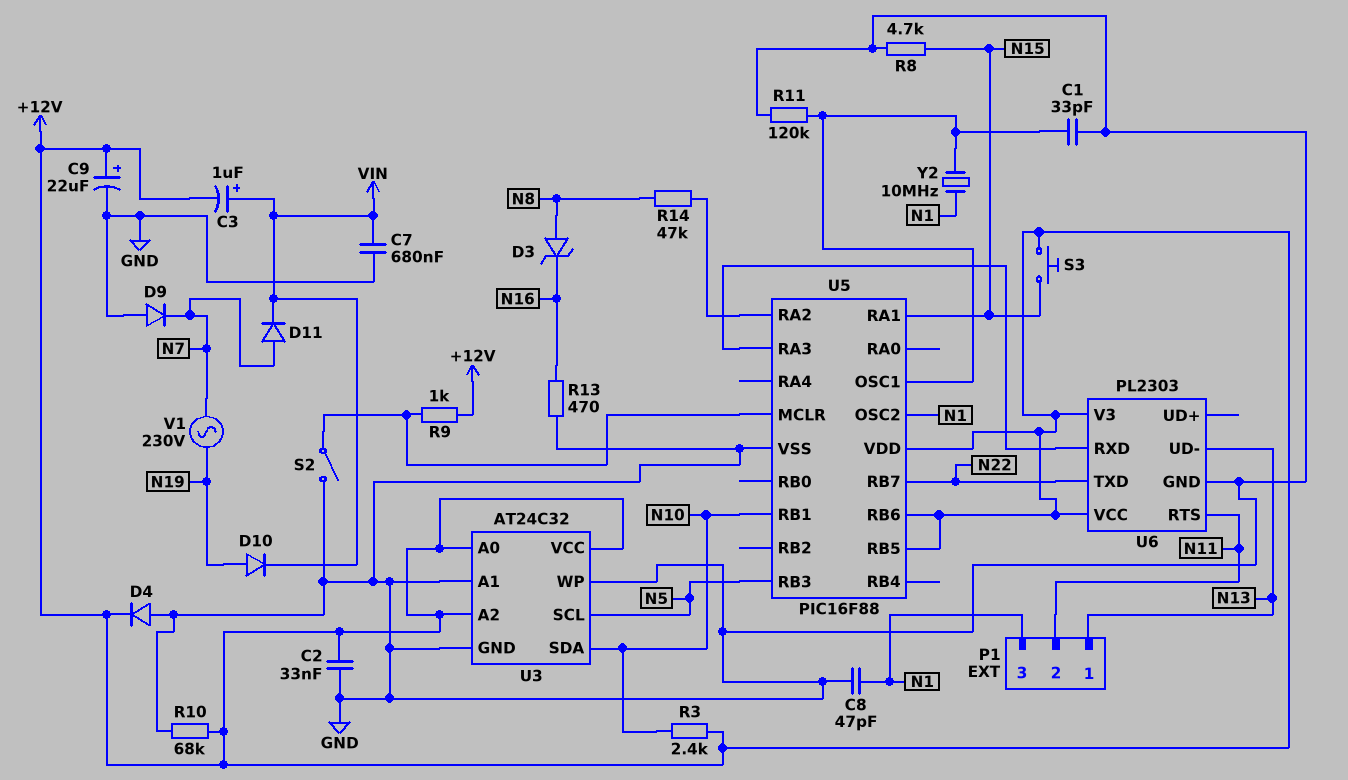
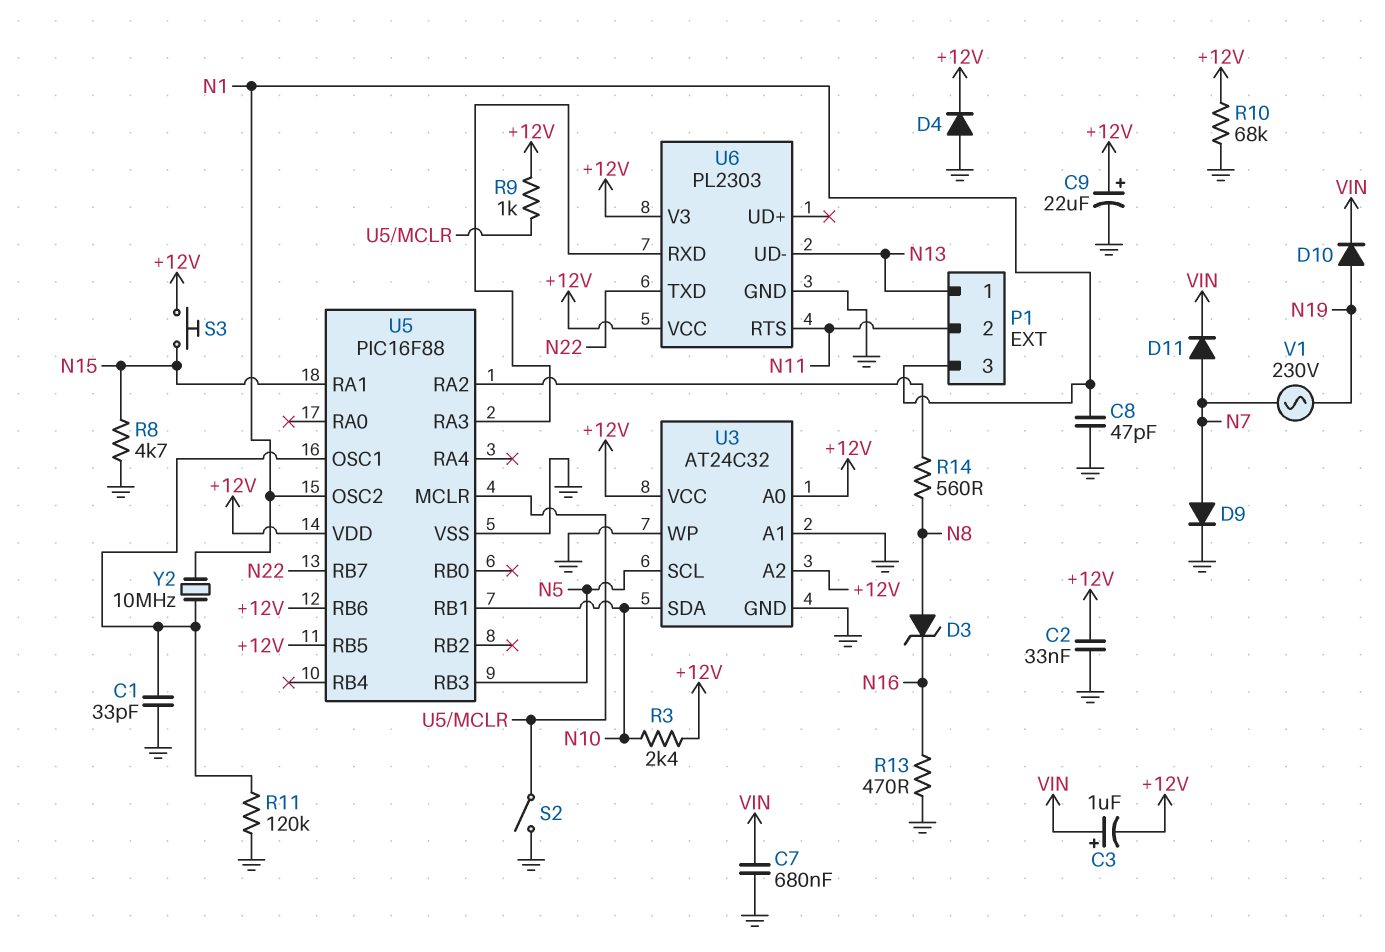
D9: diode (A GND, K N7) -> diode (A N7, K GND)
R14: 47k (N8, U5/RA2) -> 560 (N8, U5/RA2)

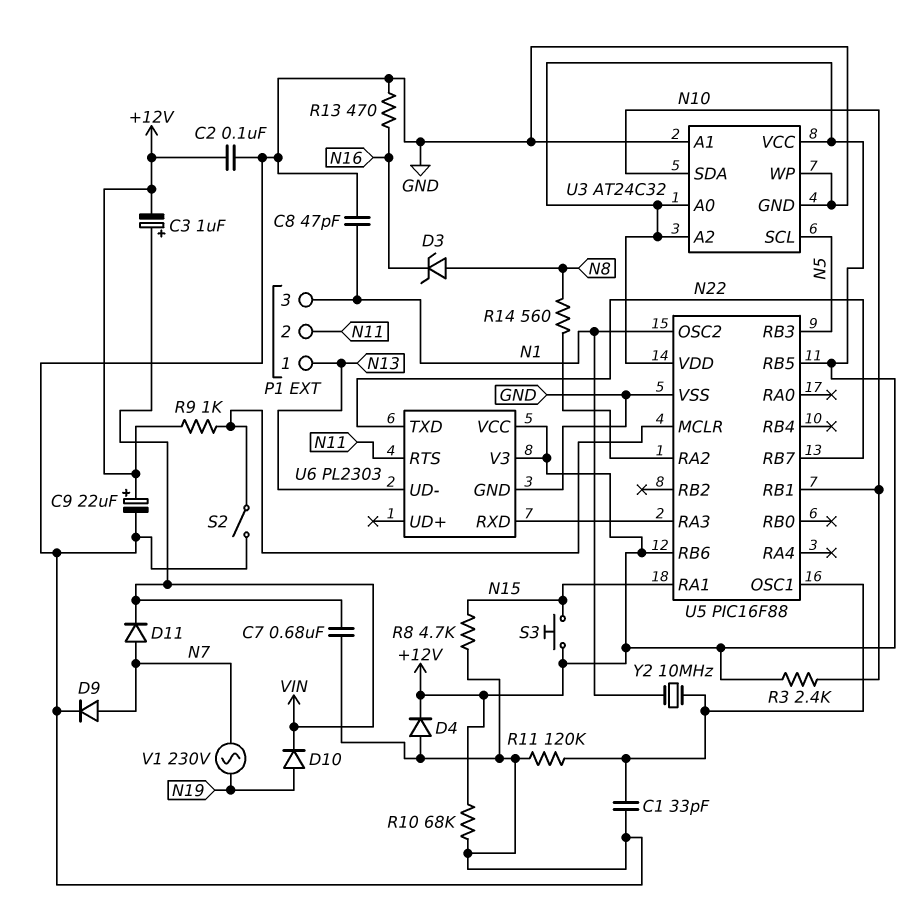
C2: 33nF (+12V, GND) -> 100nF (+12V, GND)

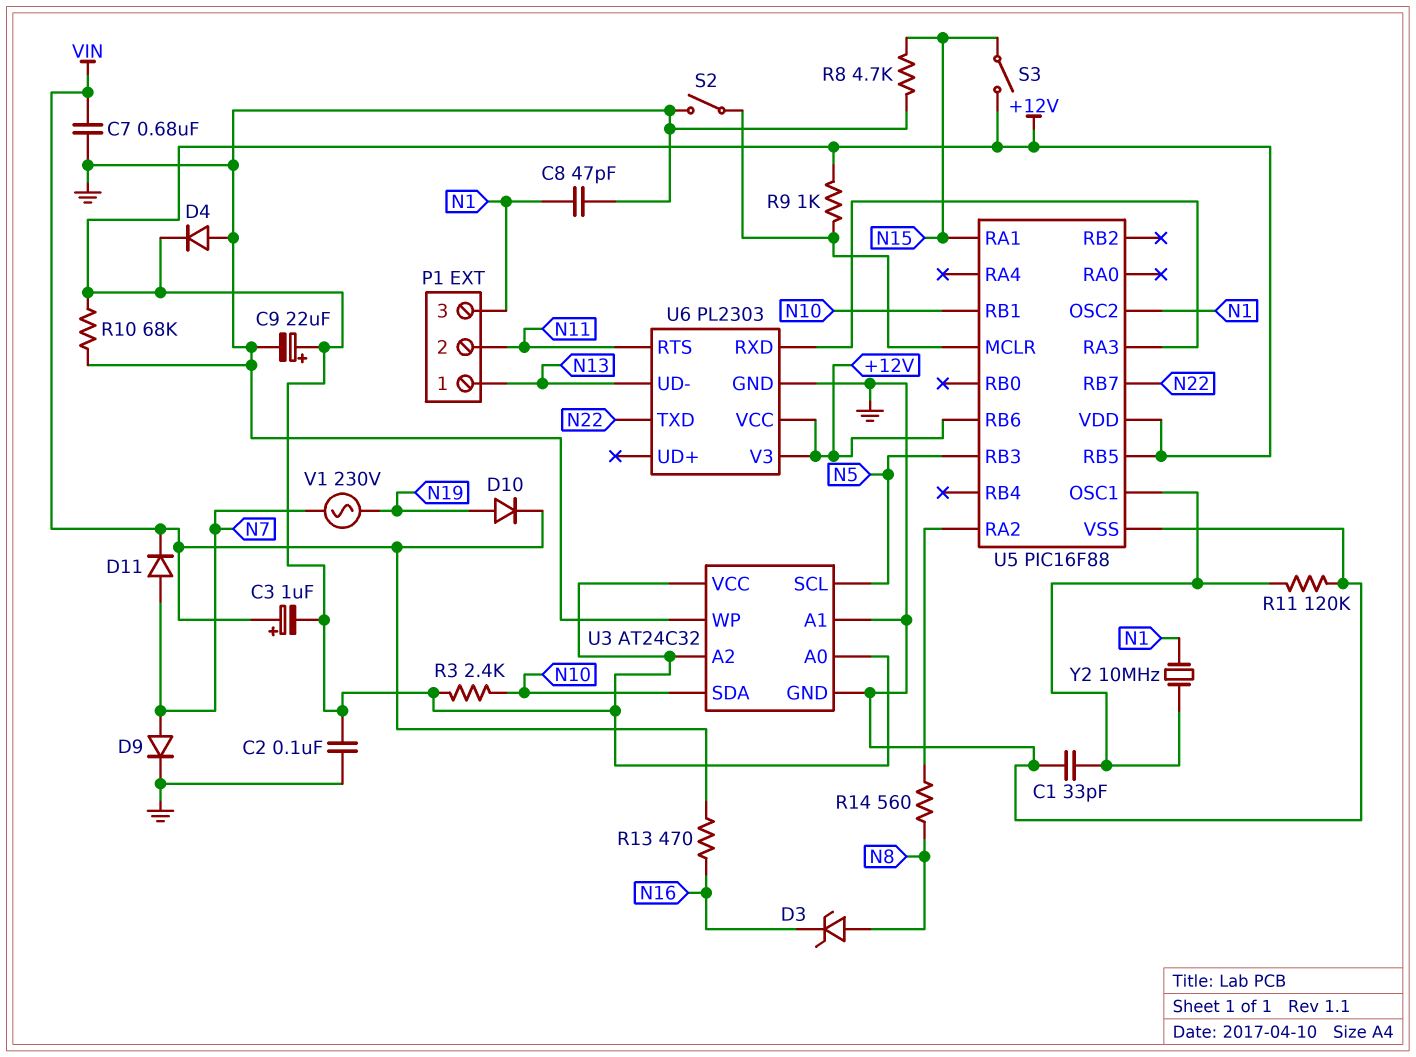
R13: 470 (GND, N16) -> 470 (N16, VIN)
S3: button (+12V, N15) -> switch (+12V, N15)

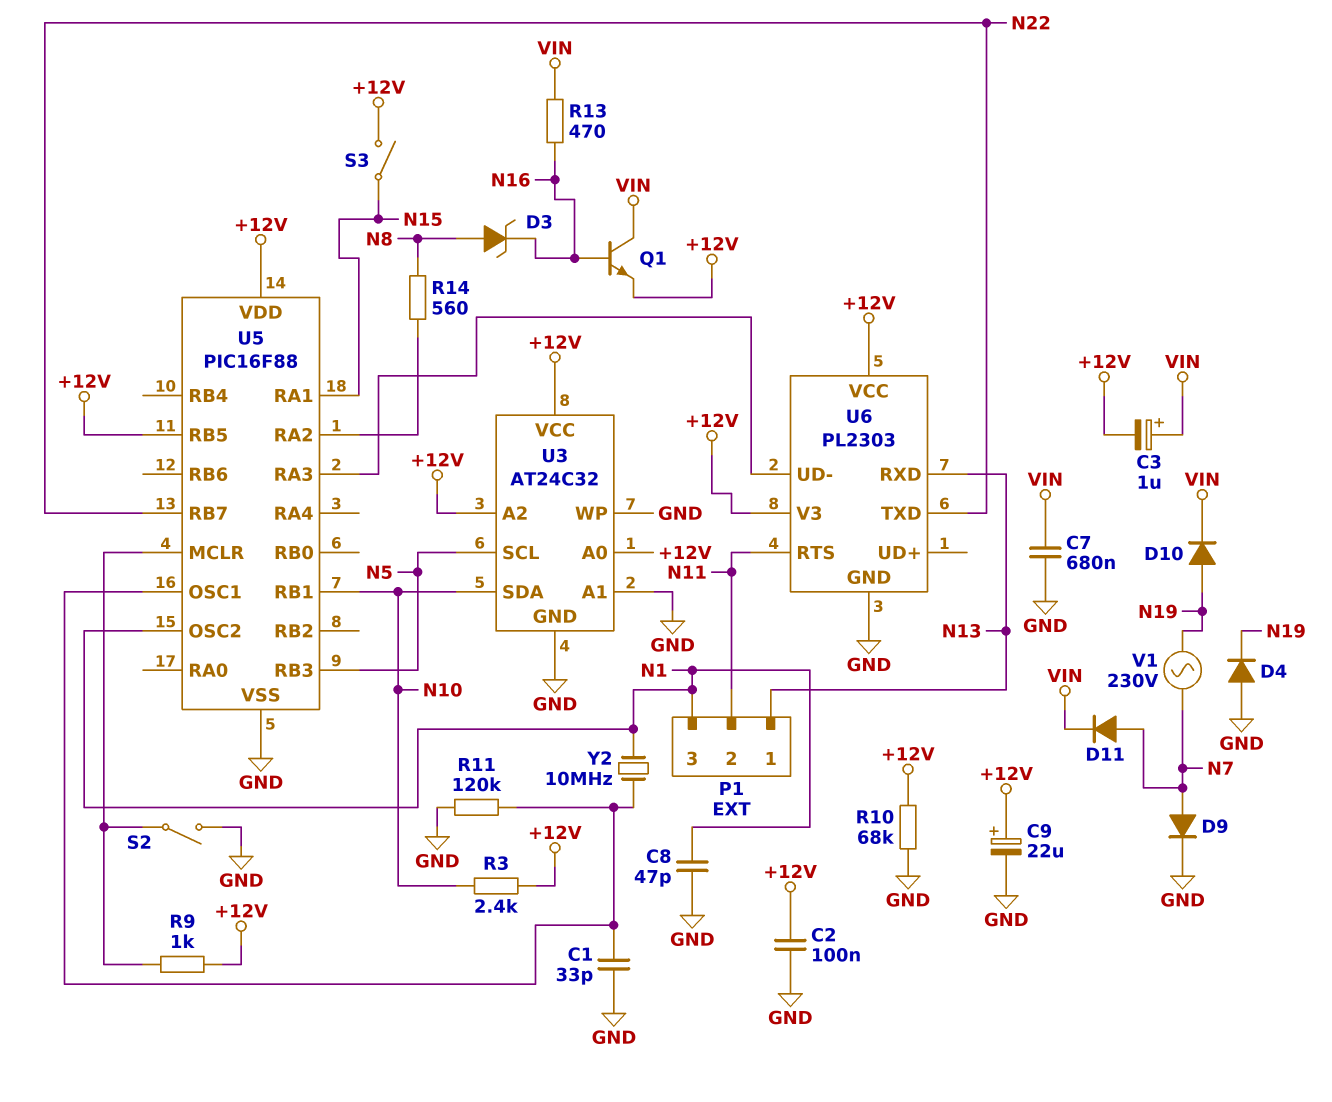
D4: diode (A GND, K +12V) -> diode (A GND, K N19)
Q1: none -> NPN (B N16, C VIN, E +12V)
R8: 4.7k (GND, N15) -> none
U5 pin RB6: +12V -> none
U6 pin RXD: U5/RA3 -> N13
U6 pin UD-: N13 -> U5/RA3

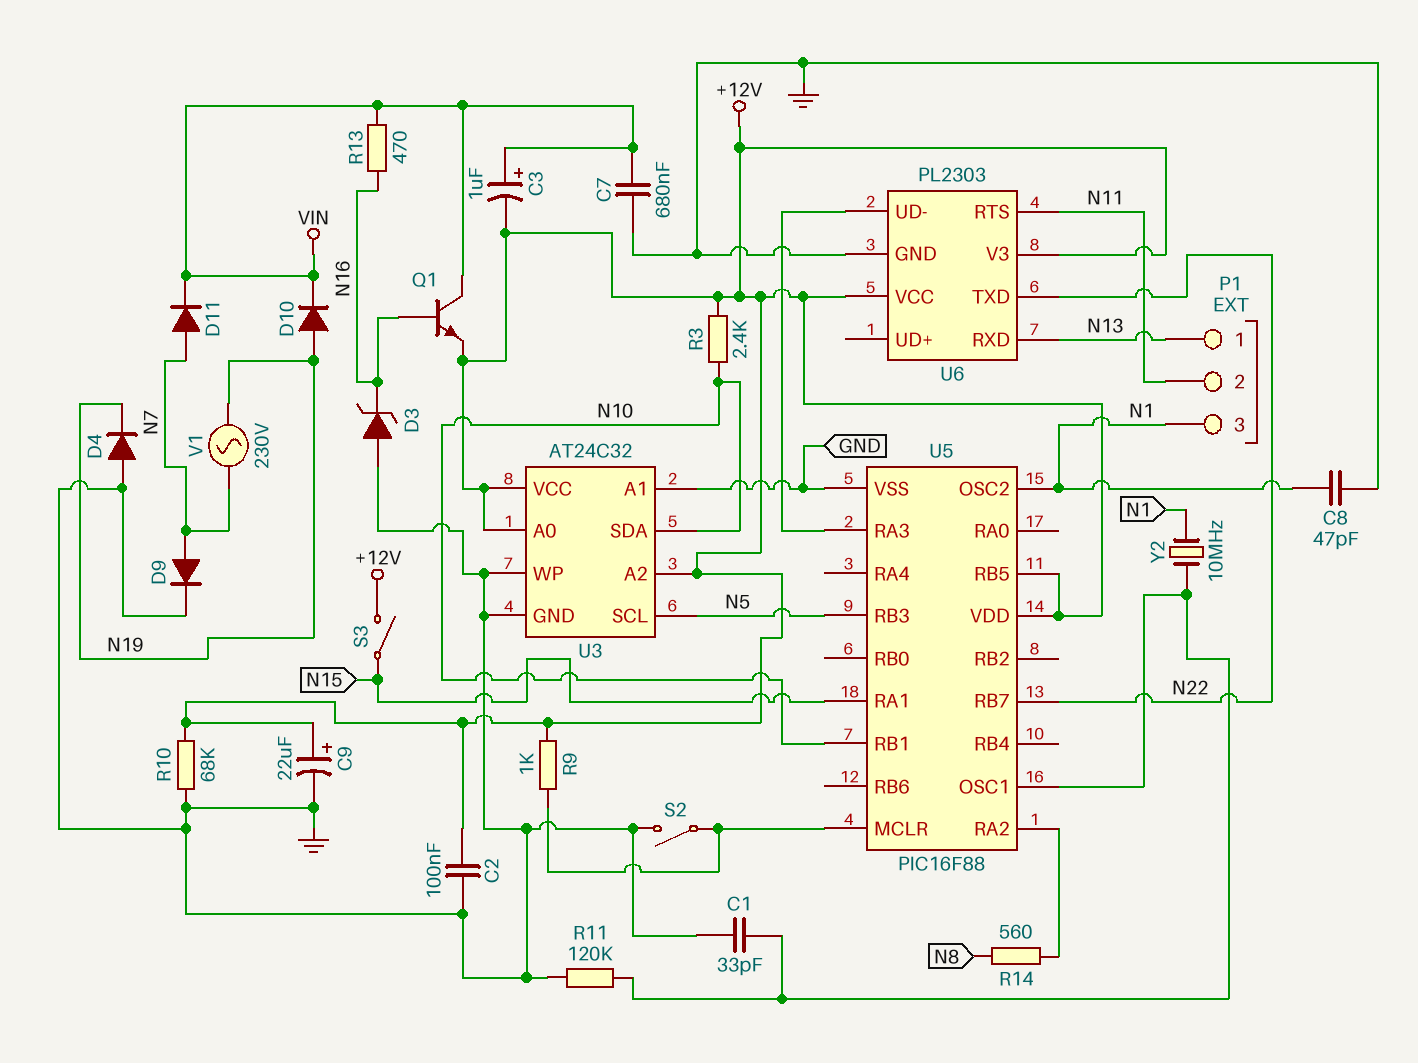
D3: zener (A N8, K N16) -> zener (A GND, K N16)

